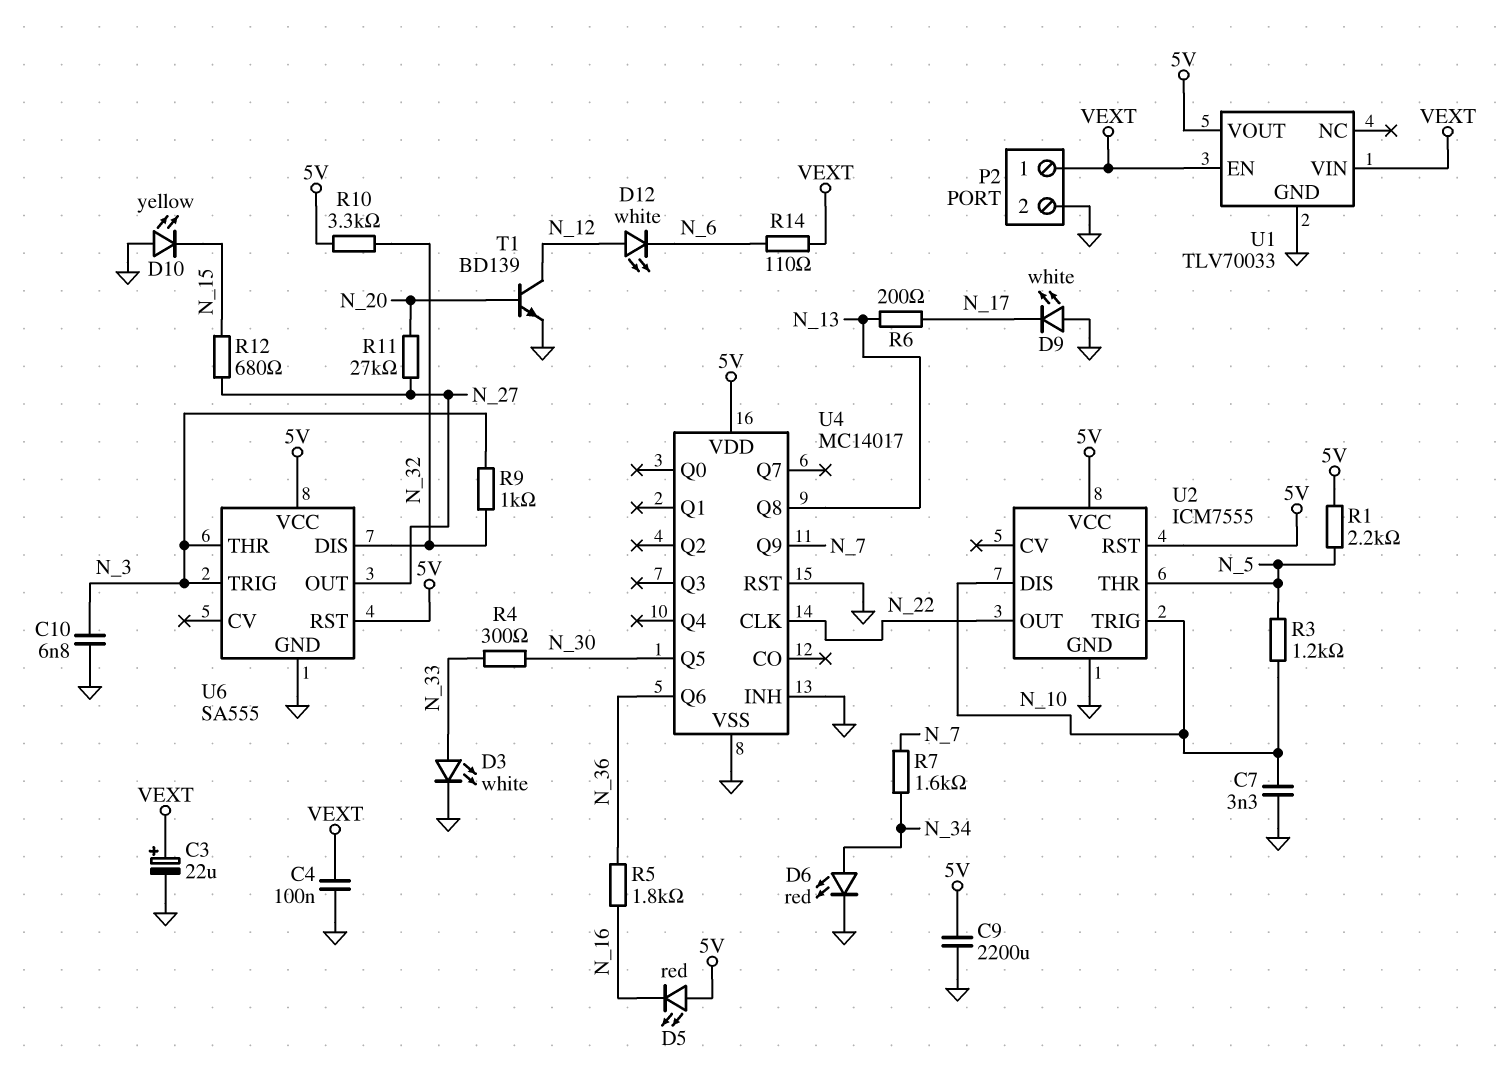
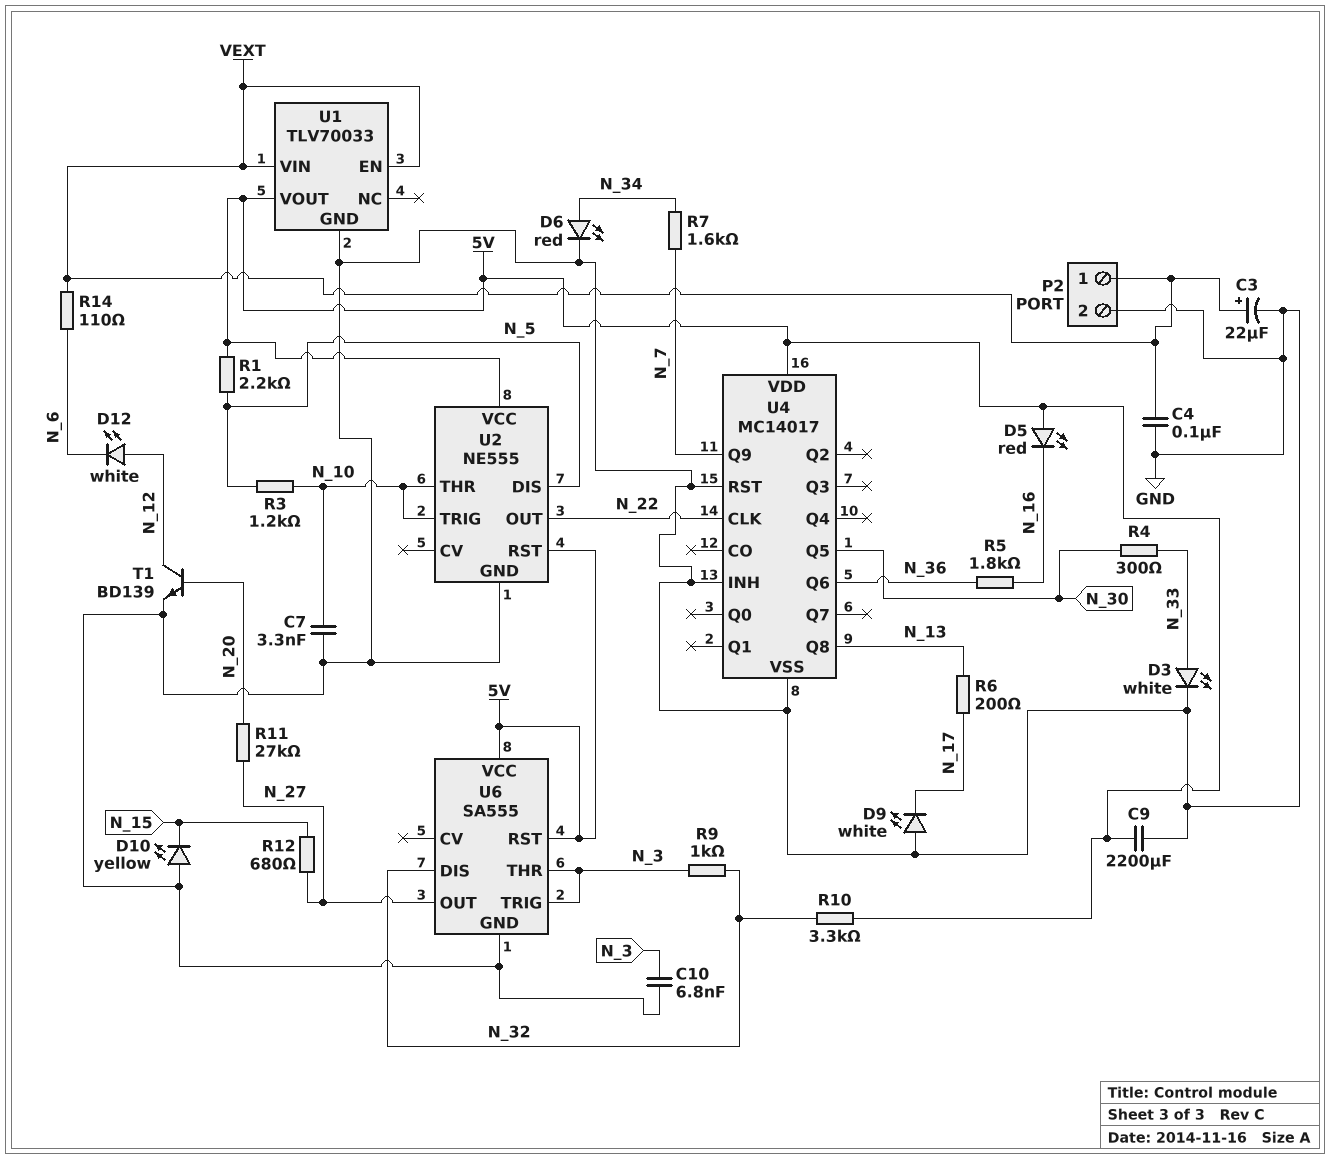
U2: ICM7555 -> NE555
U2 pin DIS: N_10 -> N_5
U2 pin THR: N_5 -> N_10

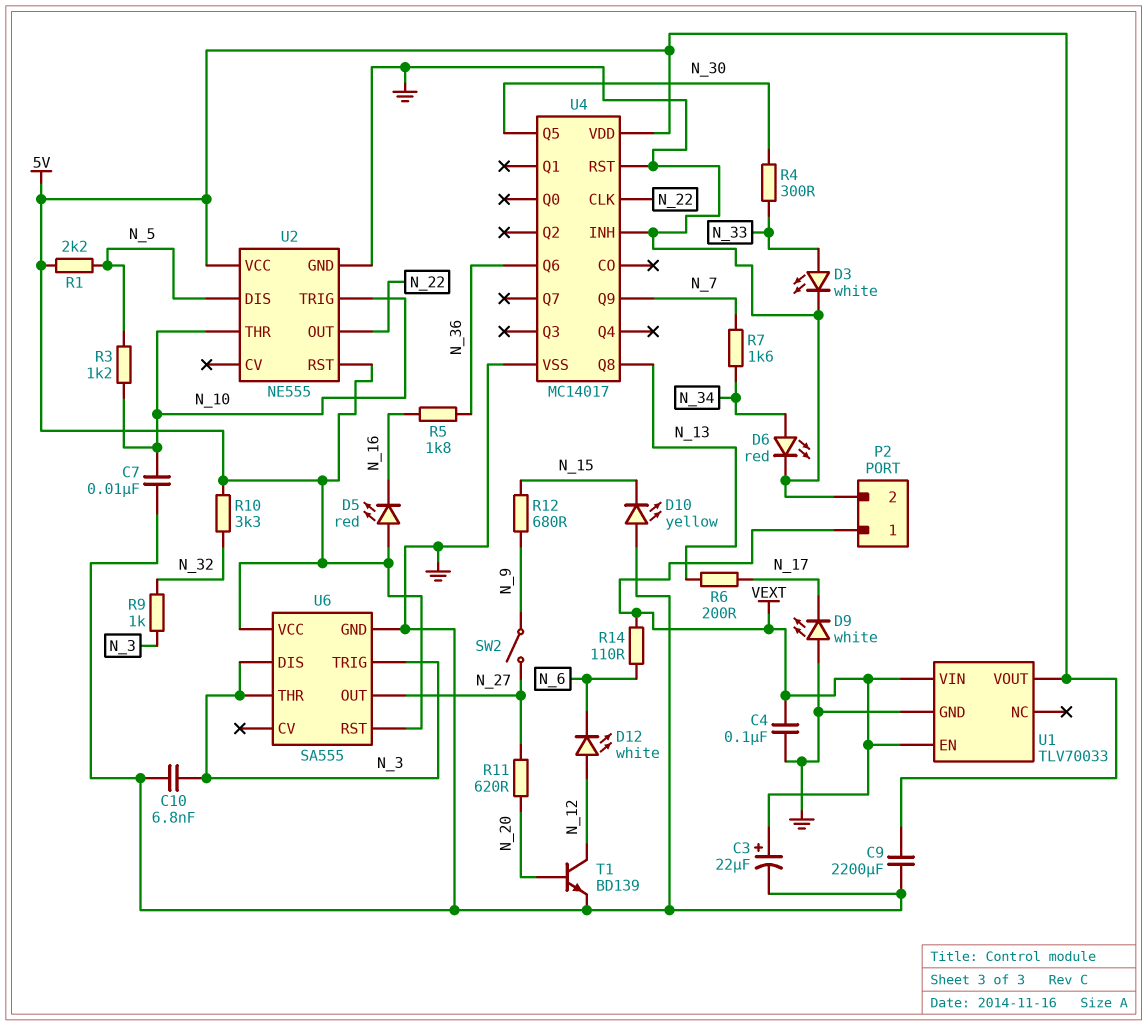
C7: 3.3nF (GND, N_10) -> 10nF (GND, N_10)
R11: 27k (N_20, N_27) -> 620 (N_20, N_27)
R12: 680 (N_15, N_27) -> 680 (N_9, N_15)
SW2: none -> switch (N_9, N_27)
U6 pin DIS: N_32 -> N_3

